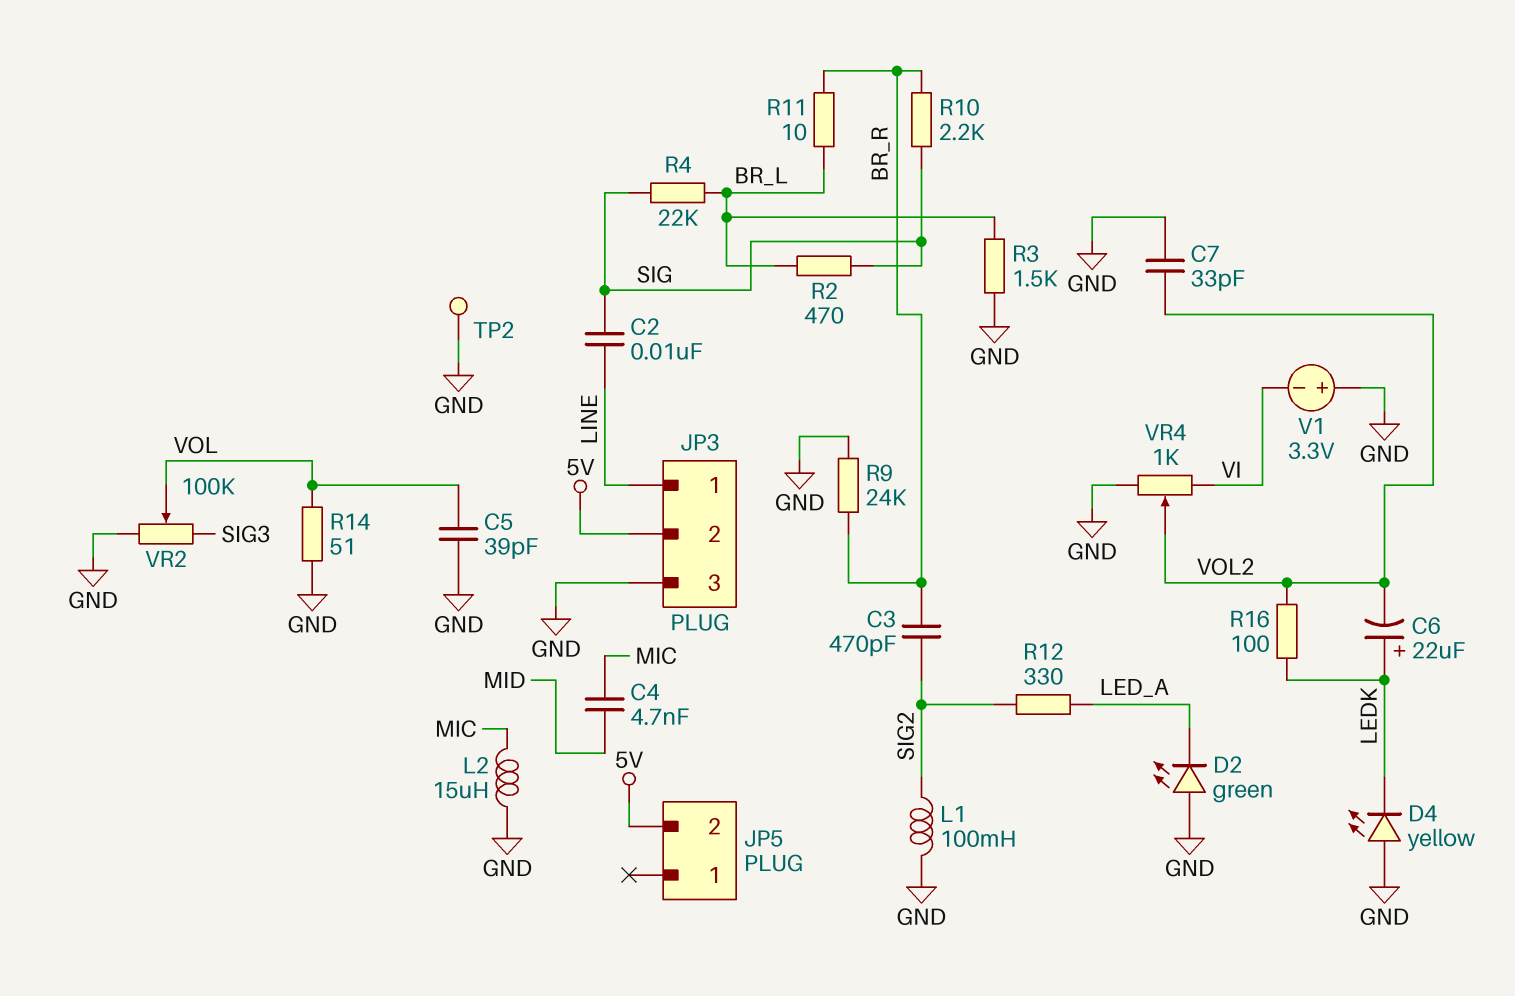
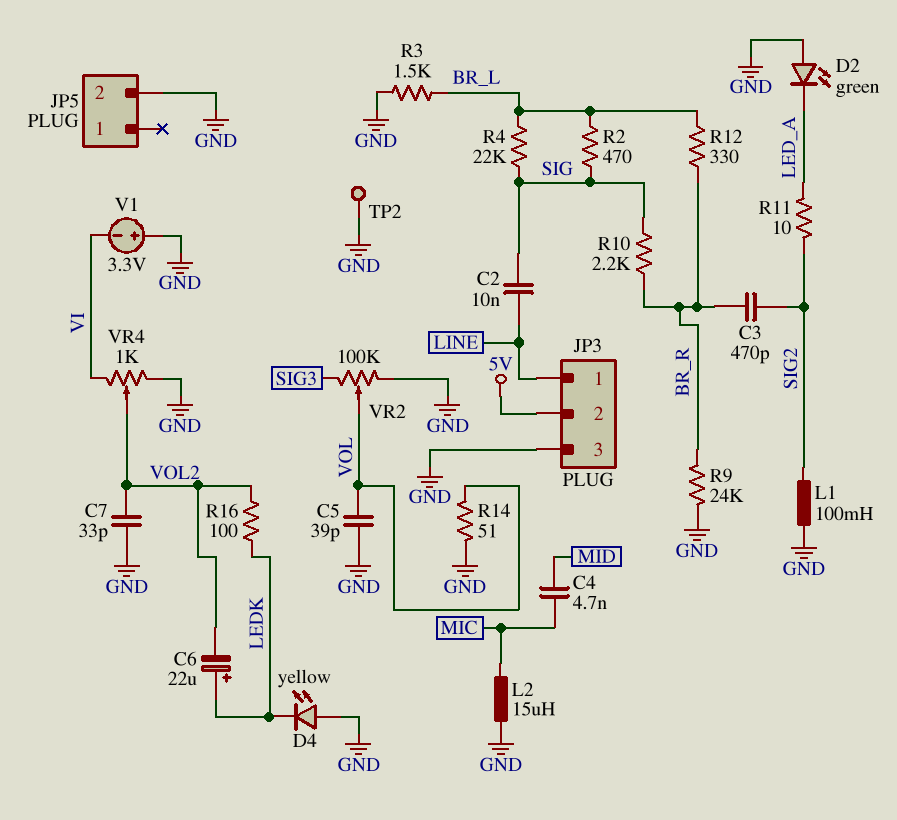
JP5 pin 2: 5V -> GND
R11: 10 (BR_L, BR_R) -> 10 (LED_A, SIG2)
R12: 330 (LED_A, SIG2) -> 330 (BR_L, BR_R)

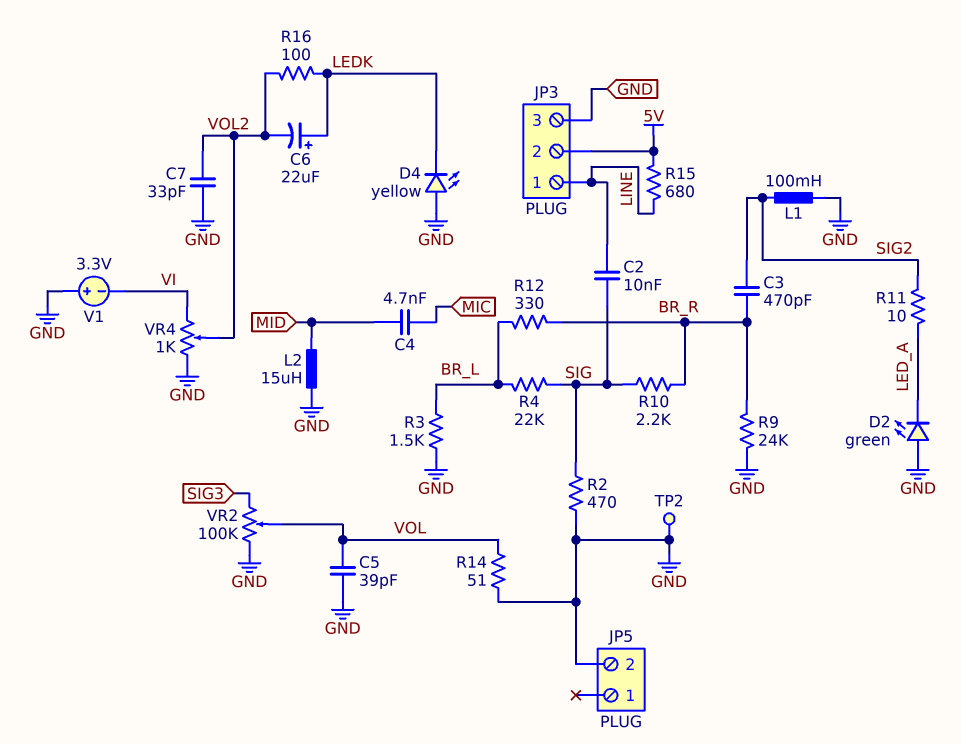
L2: 15uH (GND, MIC) -> 15uH (GND, MID)
R2: 470 (BR_L, SIG) -> 470 (GND, SIG)
R15: none -> 680 (5V, LINE)

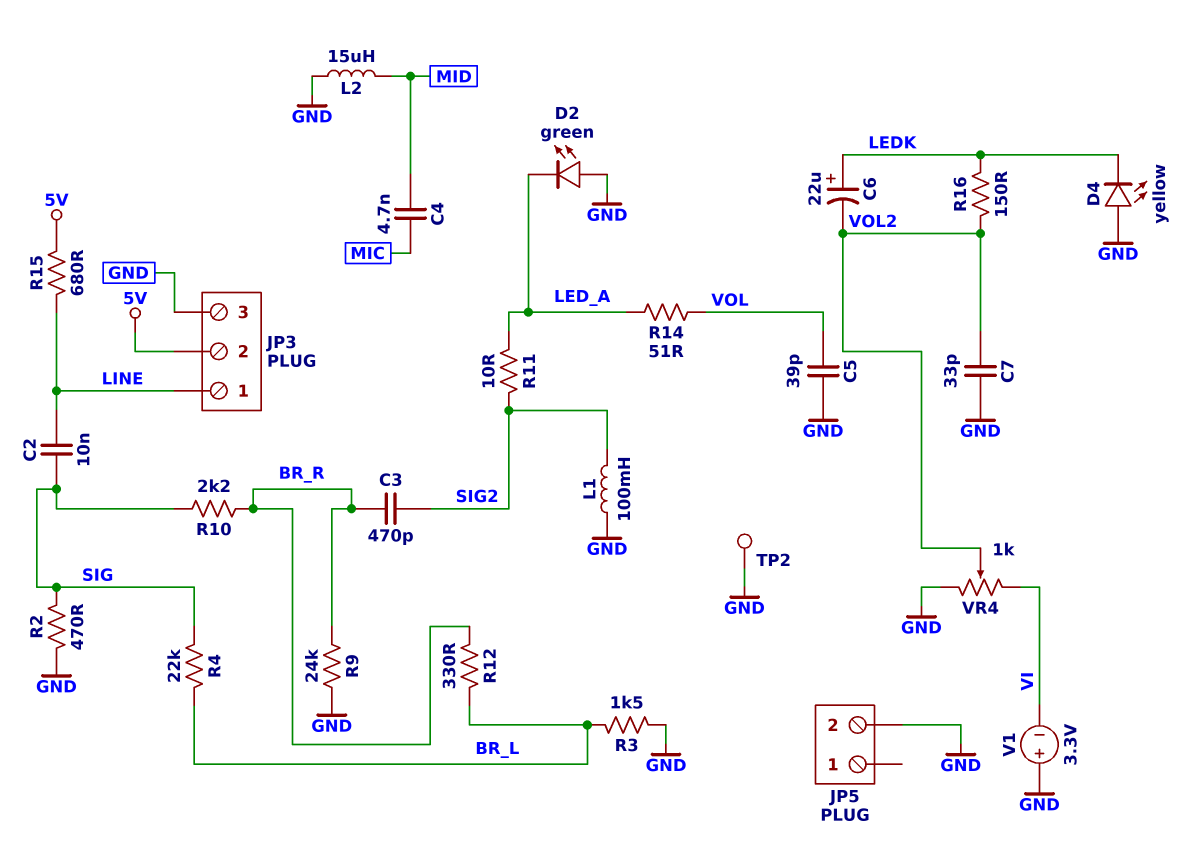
R14: 51 (GND, VOL) -> 51 (LED_A, VOL)
R16: 100 (LEDK, VOL2) -> 150 (LEDK, VOL2)
VR2: 100k (GND, SIG3, wiper VOL) -> none

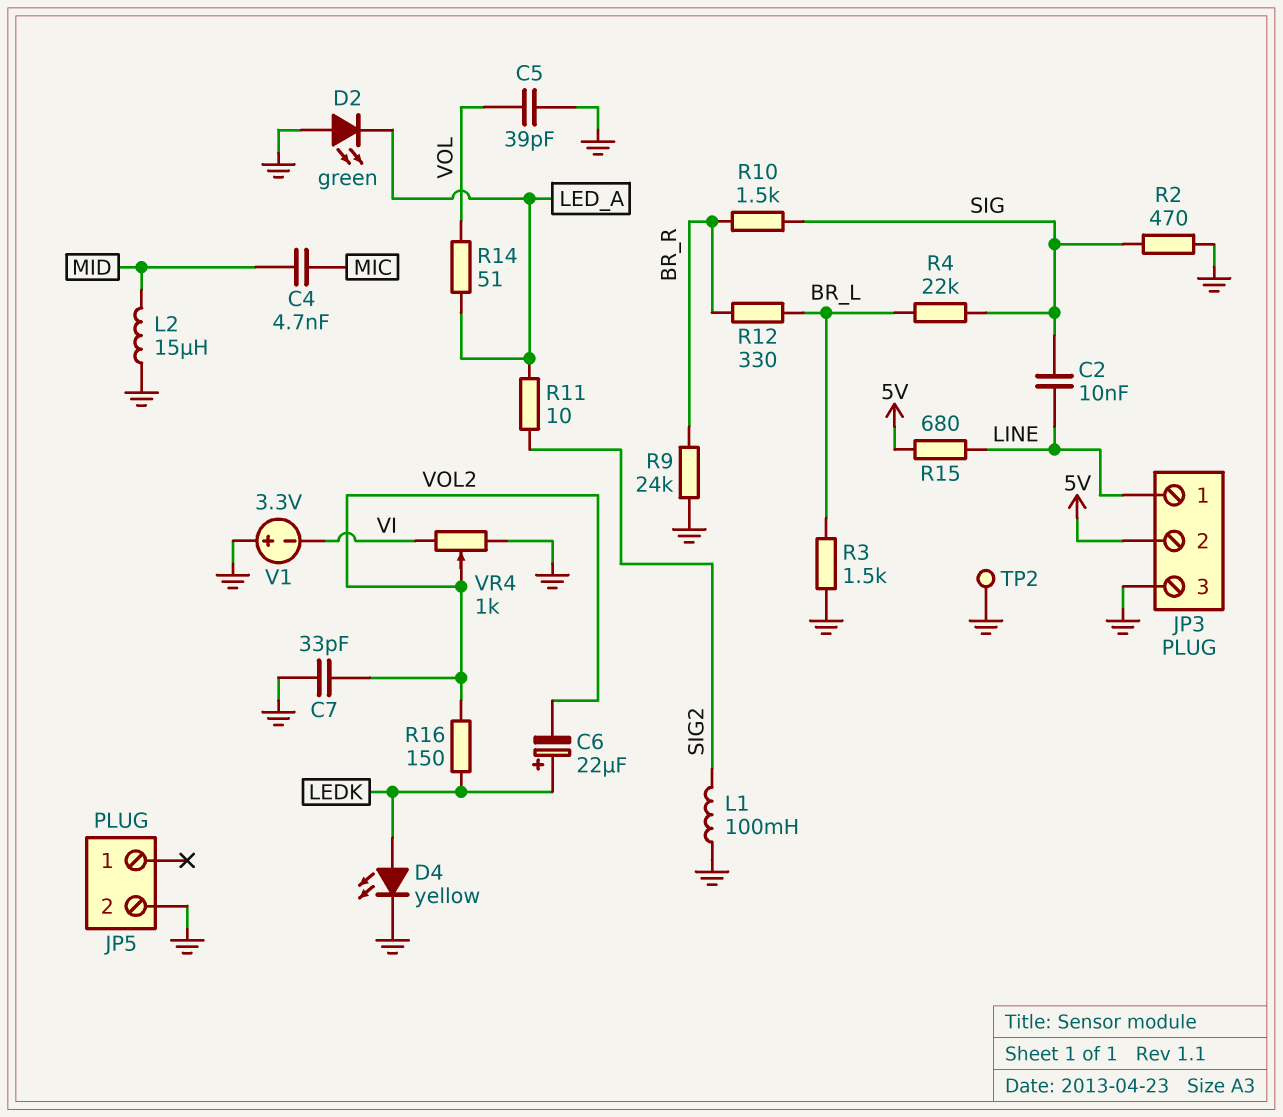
C3: 470pF (BR_R, SIG2) -> none
D4: LED yellow (A GND, K LEDK) -> LED yellow (A LEDK, K GND)
R10: 2.2k (BR_R, SIG) -> 1.5k (BR_R, SIG)

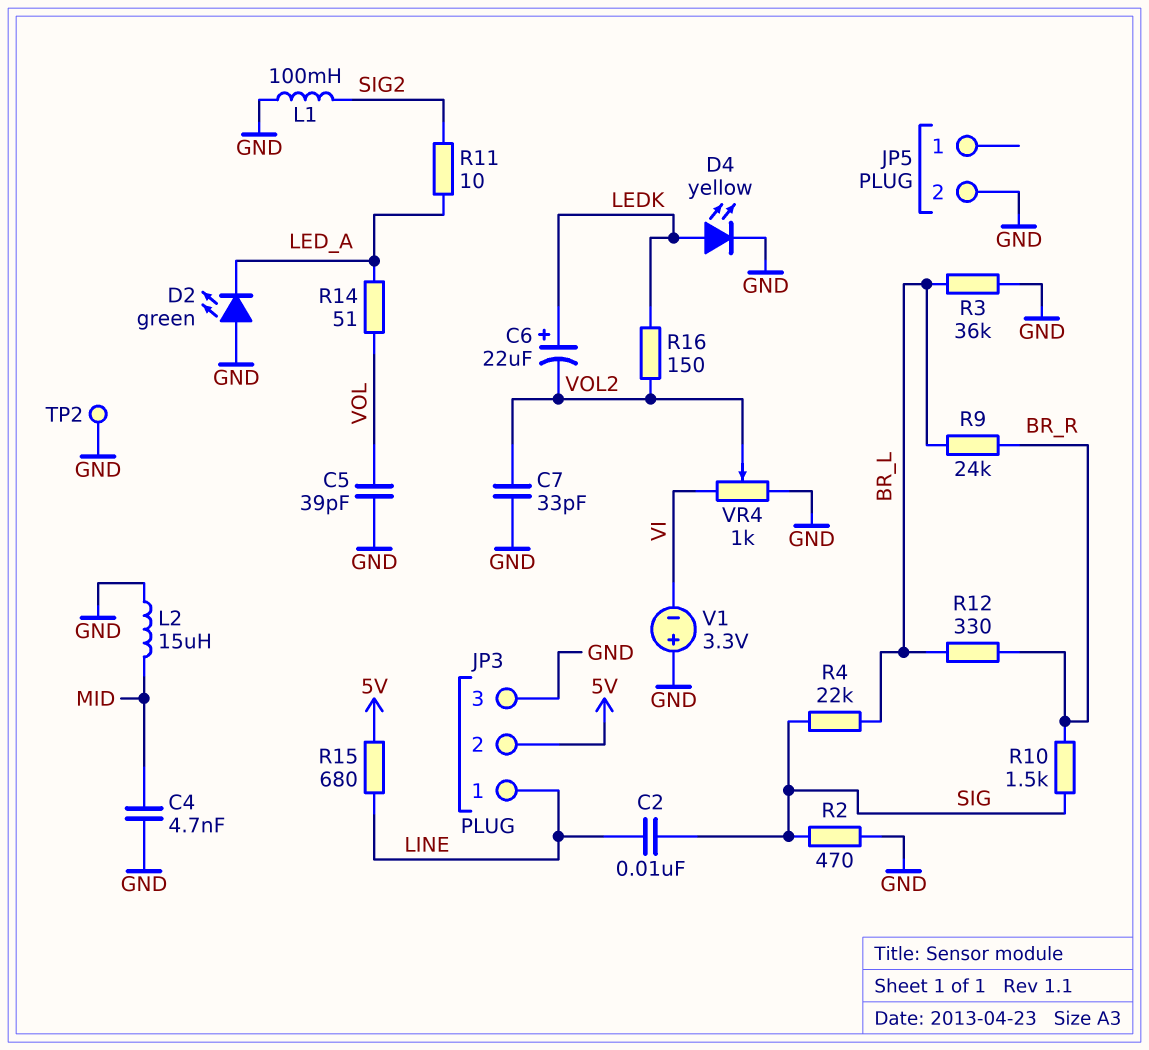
C4: 4.7nF (MIC, MID) -> 4.7nF (GND, MID)
R3: 1.5k (BR_L, GND) -> 36k (BR_L, GND)
R9: 24k (BR_R, GND) -> 24k (BR_L, BR_R)

